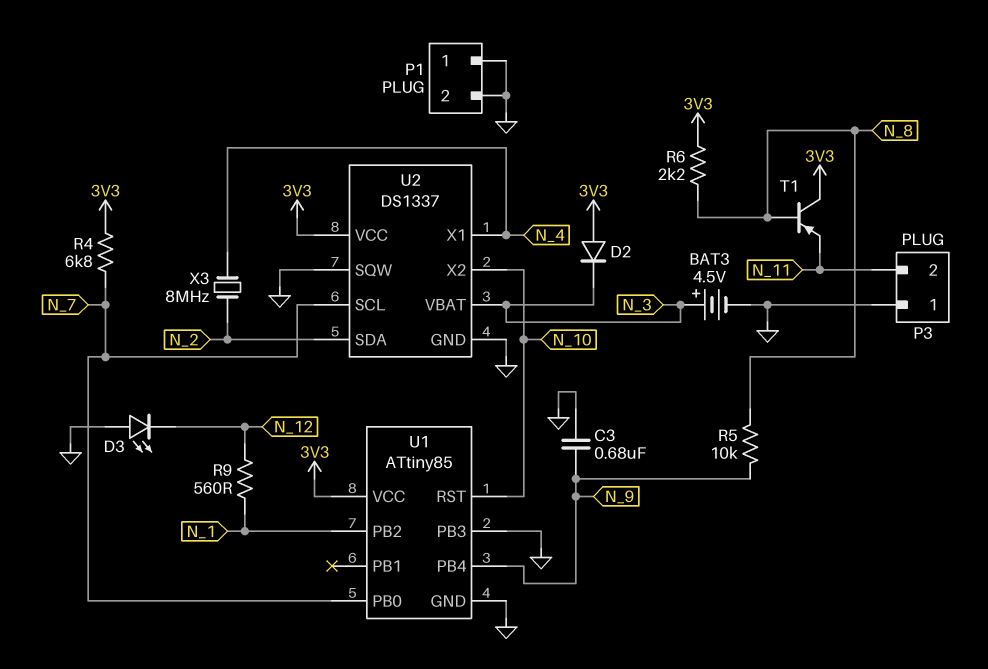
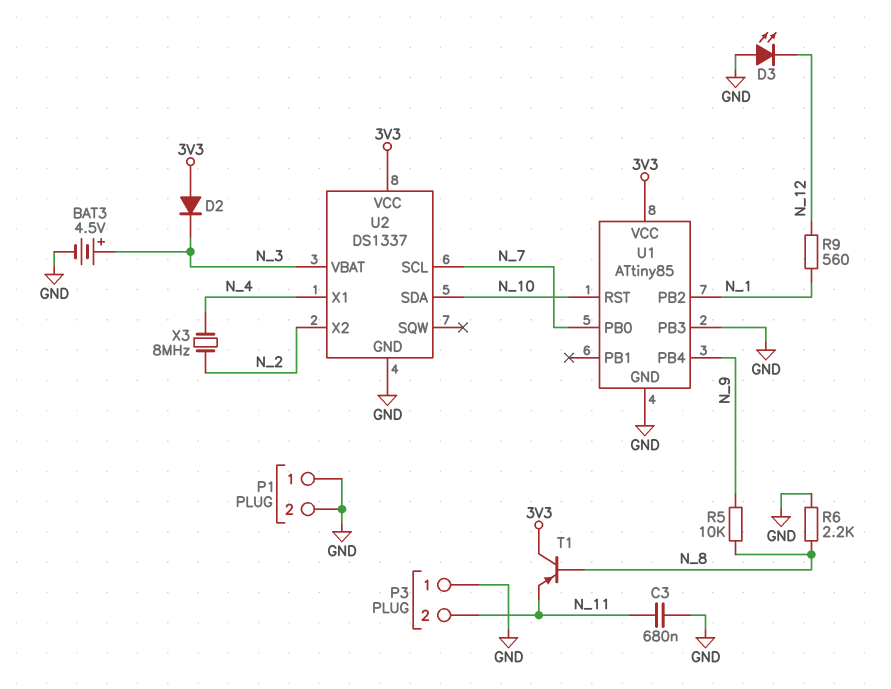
C3: 680nF (GND, N_9) -> 680nF (GND, N_11)
R4: 6.8k (3V3, N_7) -> none
R6: 2.2k (3V3, N_8) -> 2.2k (GND, N_8)
U2 pin SDA: N_2 -> N_10
U2 pin SQW: GND -> none
U2 pin X2: N_10 -> N_2

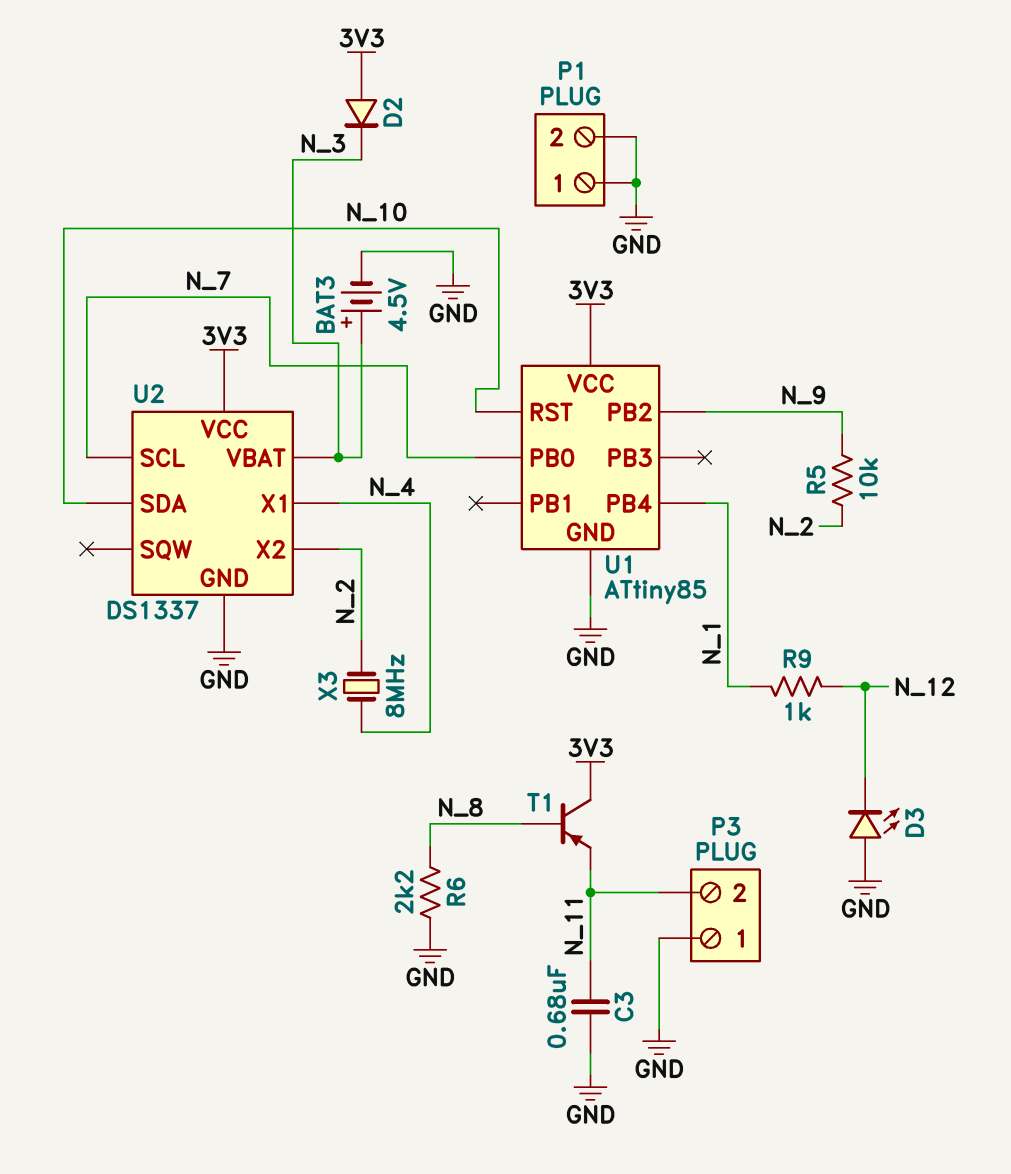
R5: 10k (N_8, N_9) -> 10k (N_2, N_9)
R9: 560 (N_1, N_12) -> 1k (N_1, N_12)
U1 pin PB2: N_1 -> N_9
U1 pin PB3: GND -> none
U1 pin PB4: N_9 -> N_1

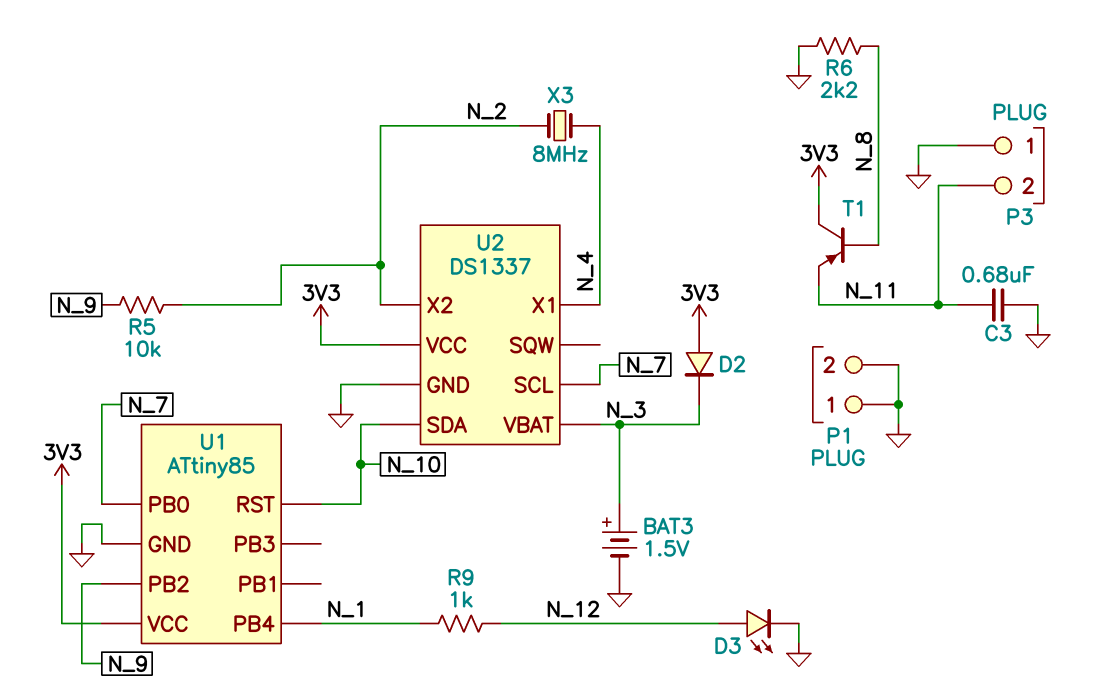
BAT3: 4.5V (plus N_3, minus GND) -> 1.5V (plus N_3, minus GND)
D3: LED (A GND, K N_12) -> LED (A N_12, K GND)

